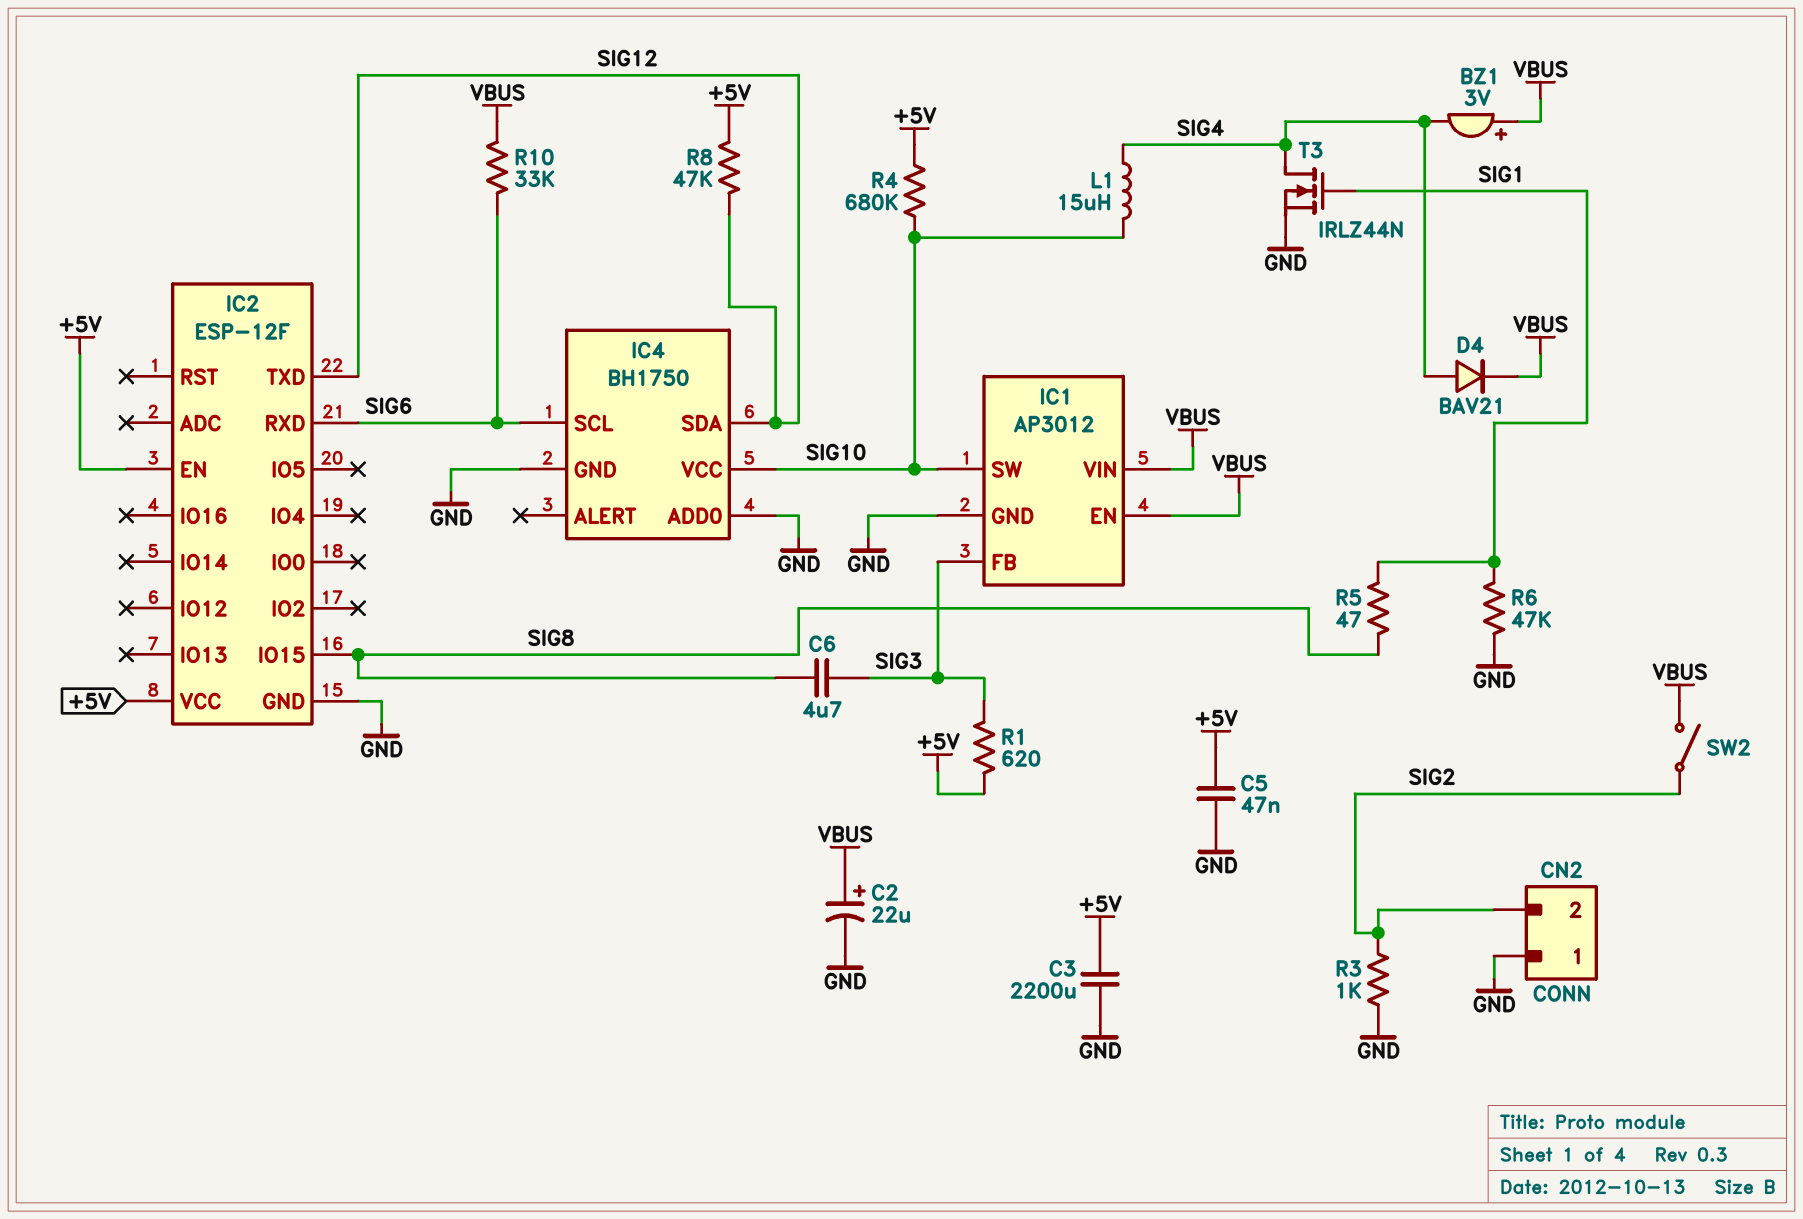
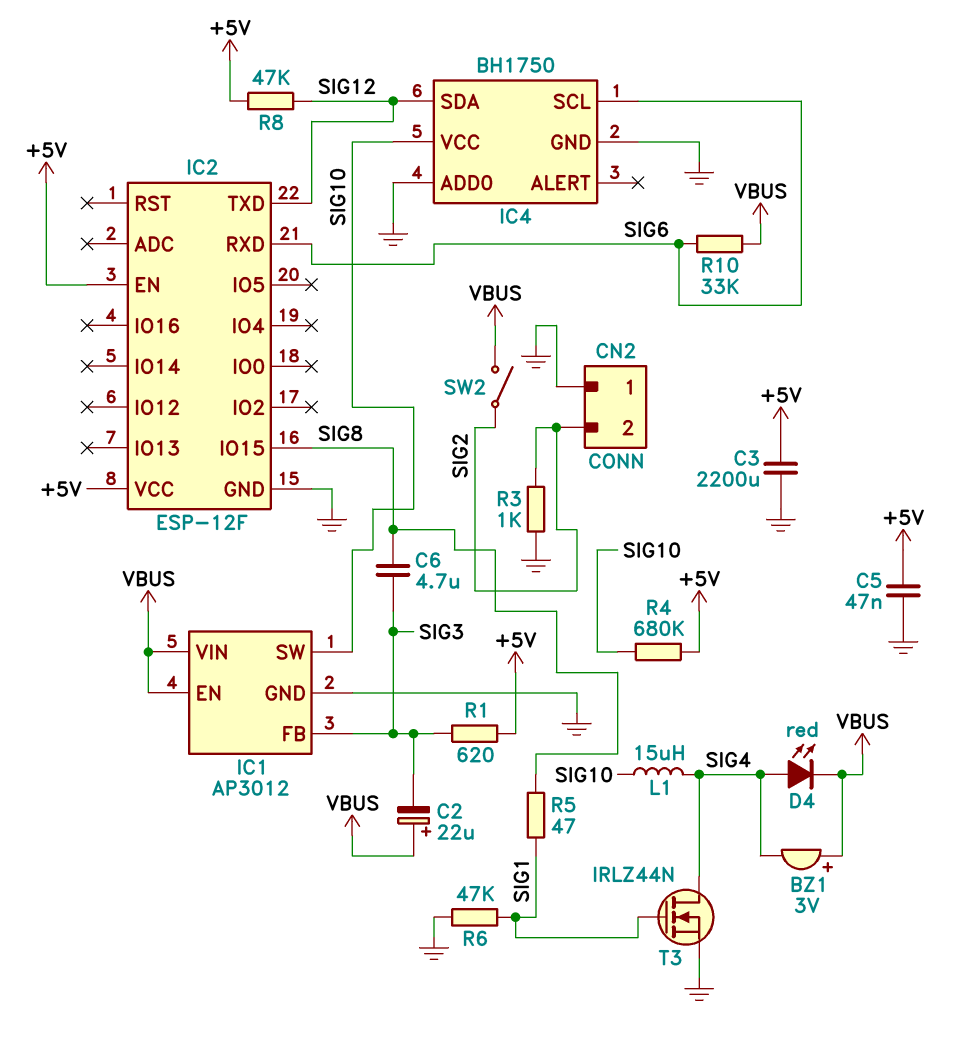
C2: 22uF (plus VBUS, minus GND) -> 22uF (plus VBUS, minus SIG3)
D4: diode BAV21 (A SIG4, K VBUS) -> LED red (A SIG4, K VBUS)

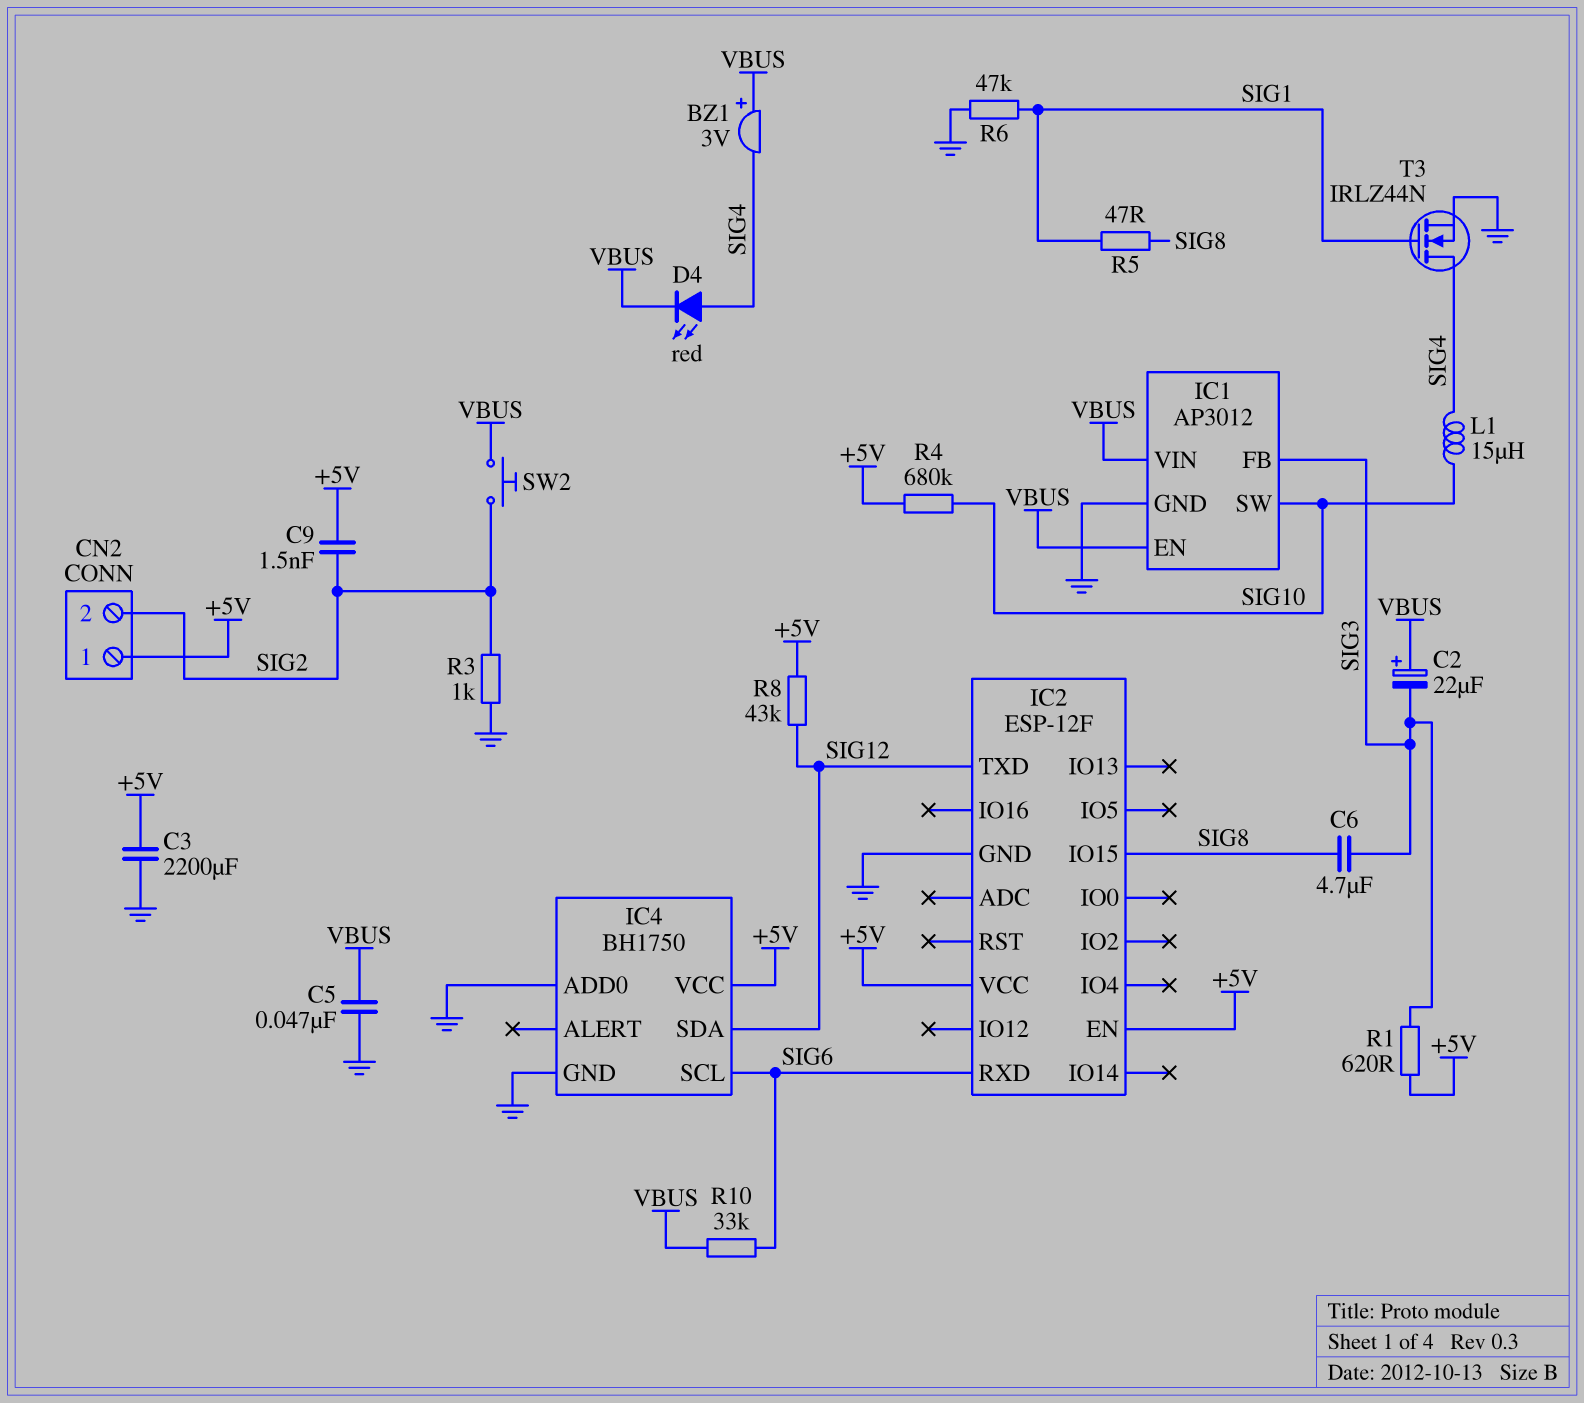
C5: 47nF (+5V, GND) -> 47nF (GND, VBUS)
C9: none -> 1.5nF (+5V, SIG2)
CN2 pin 1: GND -> +5V
IC4 pin VCC: SIG10 -> +5V
R8: 47k (+5V, SIG12) -> 43k (+5V, SIG12)
SW2: switch (SIG2, VBUS) -> button (SIG2, VBUS)

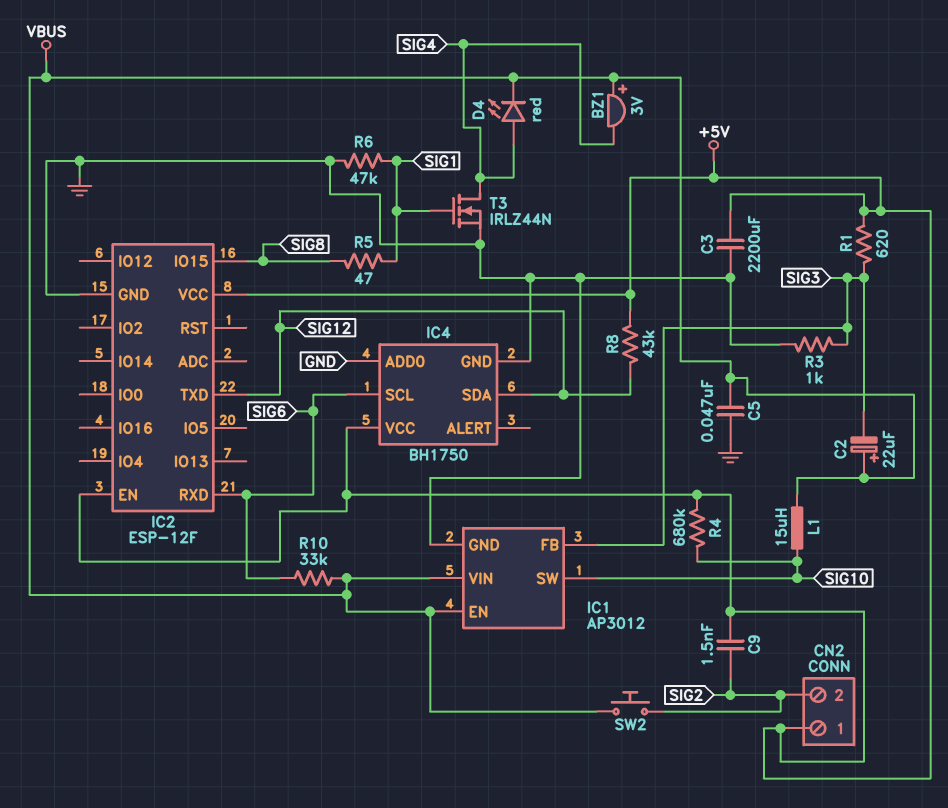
C6: 4.7uF (SIG3, SIG8) -> none
L1: 15uH (SIG4, SIG10) -> 15uH (SIG10, VBUS)
R3: 1k (GND, SIG2) -> 1k (GND, SIG3)

